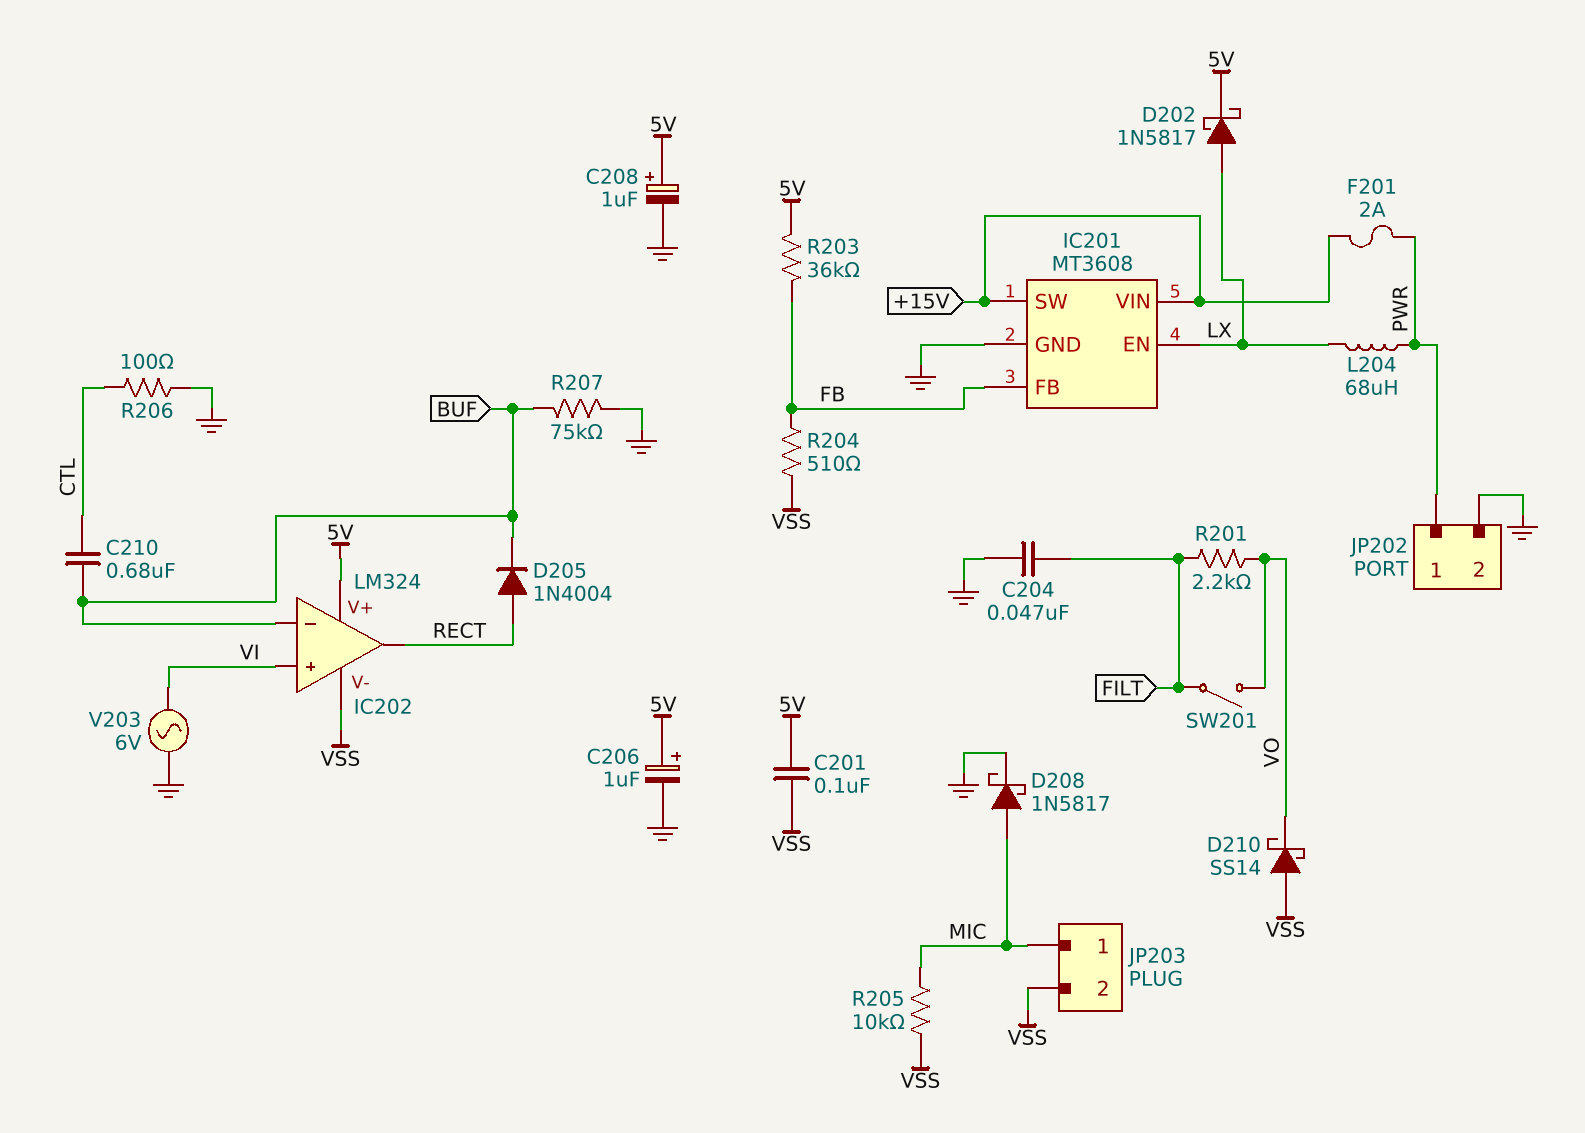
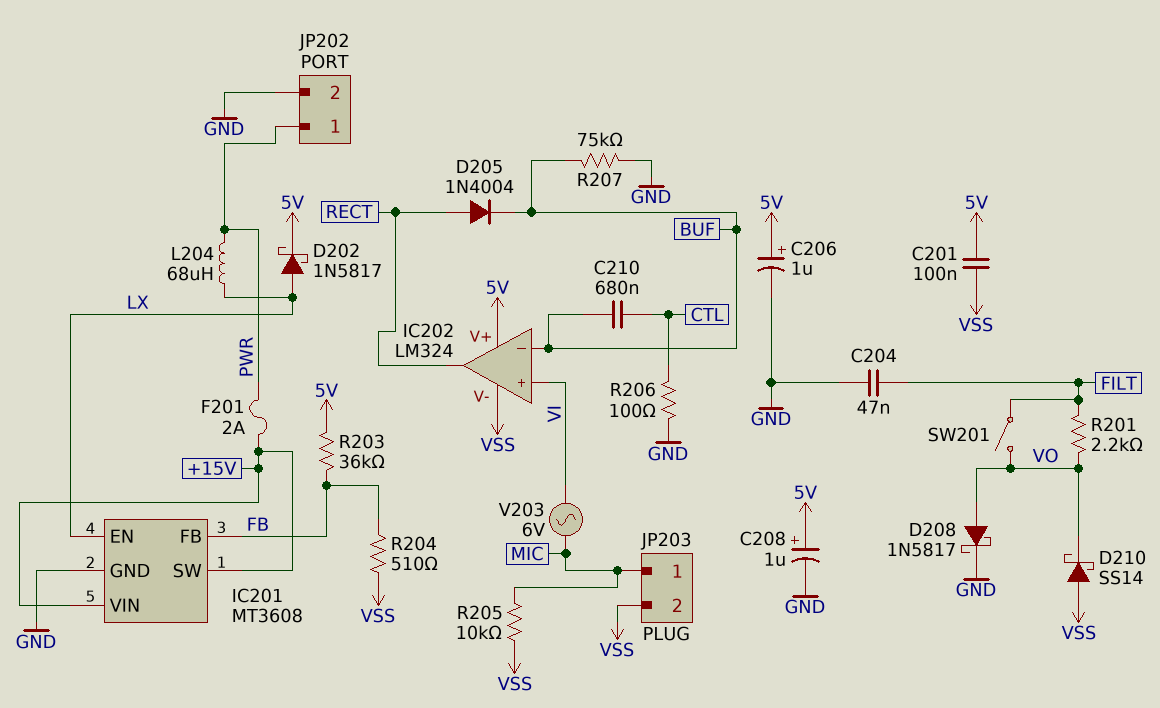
D208: schottky 1N5817 (A MIC, K GND) -> schottky 1N5817 (A VO, K GND)
V203: AC 6V (GND, VI) -> AC 6V (MIC, VI)

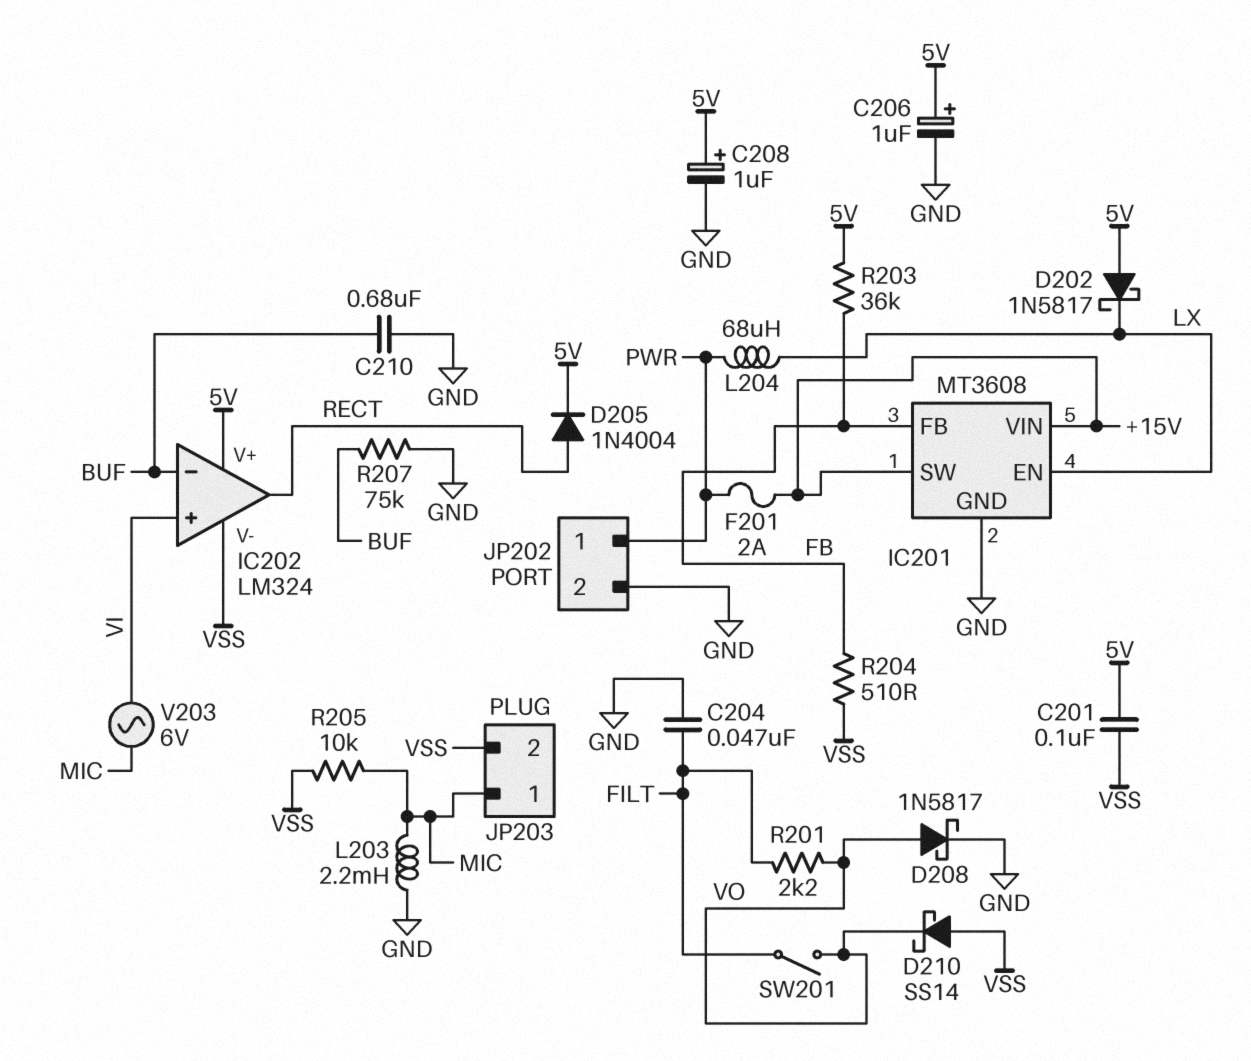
C210: 680nF (BUF, CTL) -> 680nF (BUF, GND)
D202: schottky 1N5817 (A LX, K 5V) -> schottky 1N5817 (A 5V, K LX)
D205: diode 1N4004 (A RECT, K BUF) -> diode 1N4004 (A RECT, K 5V)
L203: none -> 2.2mH (GND, MIC)
R206: 100 (CTL, GND) -> none

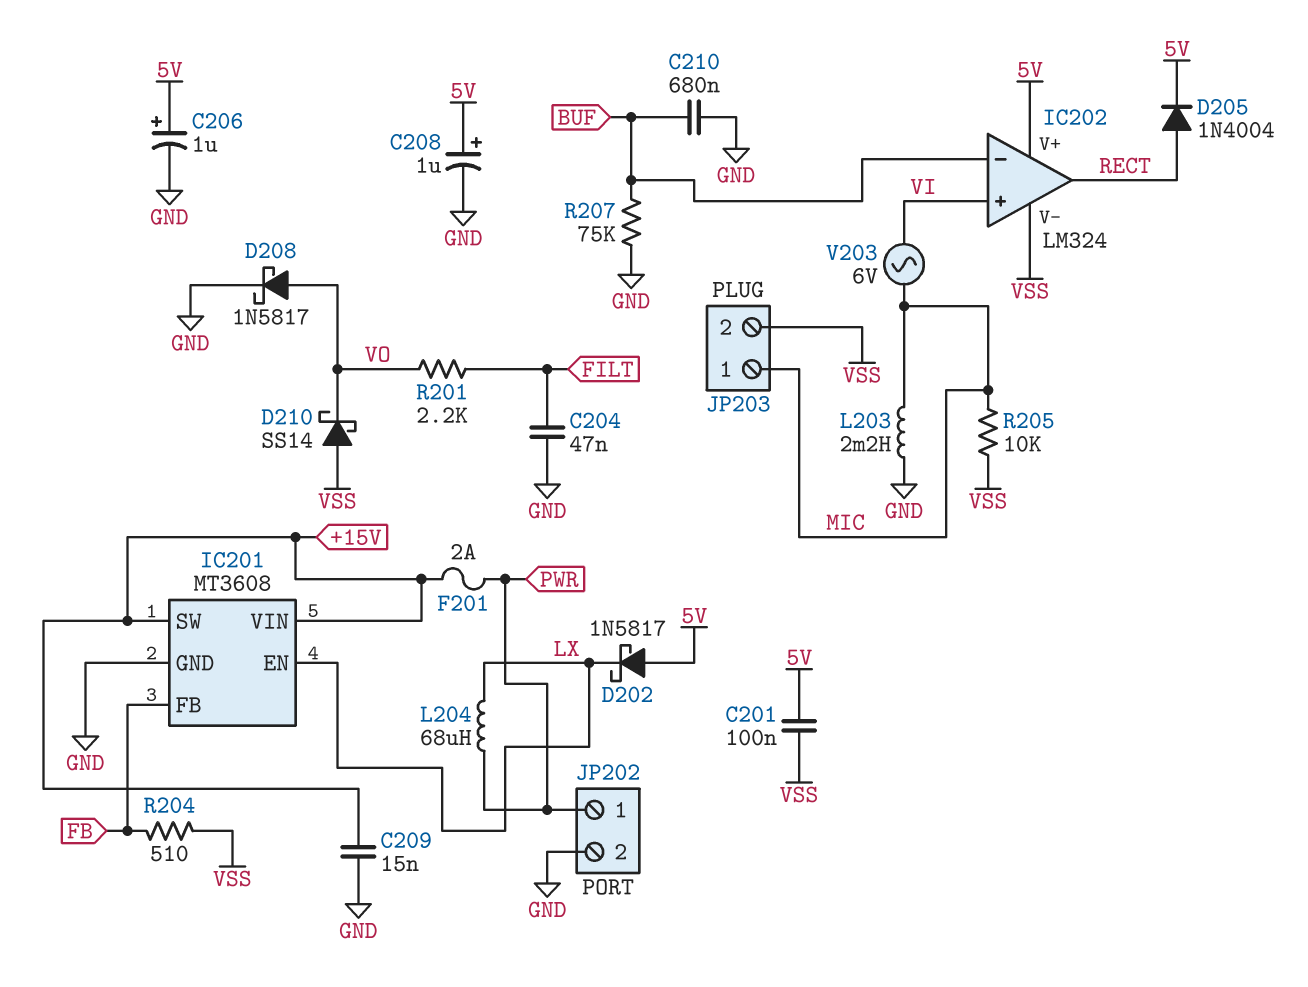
C209: none -> 15nF (+15V, GND)
R203: 36k (5V, FB) -> none
SW201: switch (FILT, VO) -> none

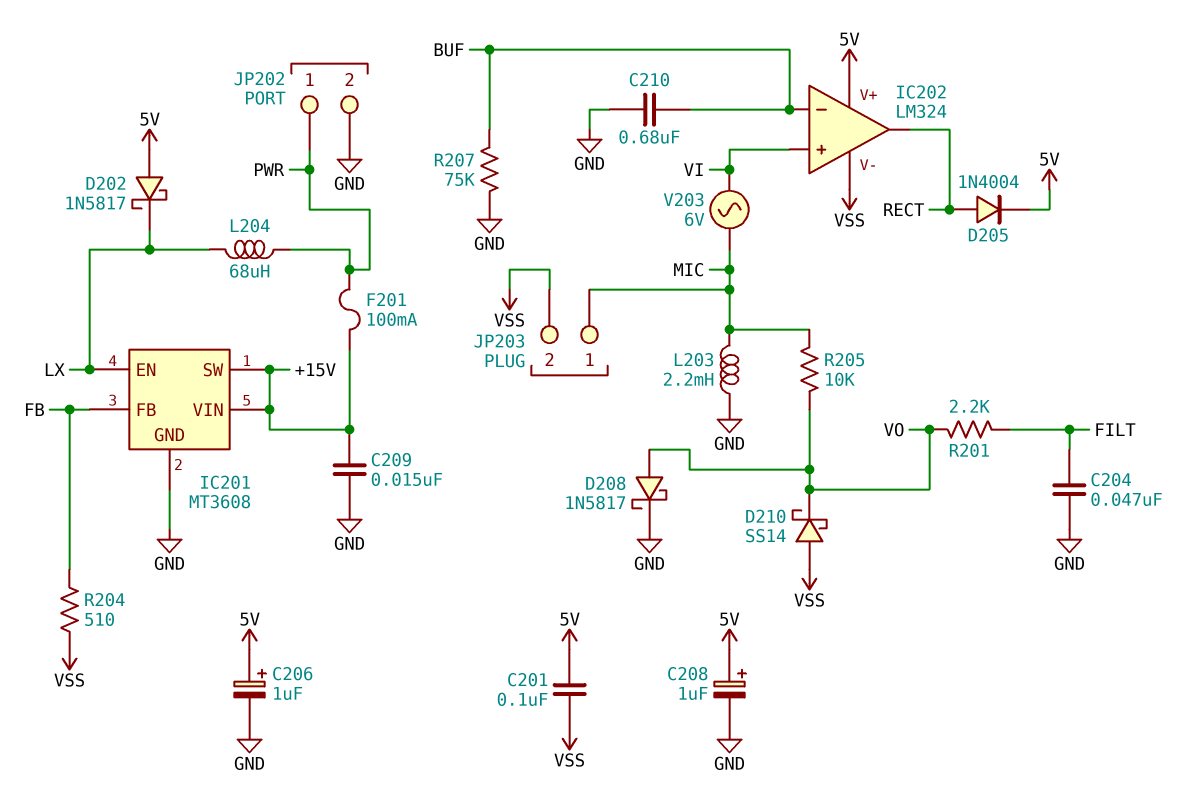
F201: 2A (+15V, PWR) -> 100mA (+15V, PWR)
R205: 10k (MIC, VSS) -> 10k (MIC, VO)

